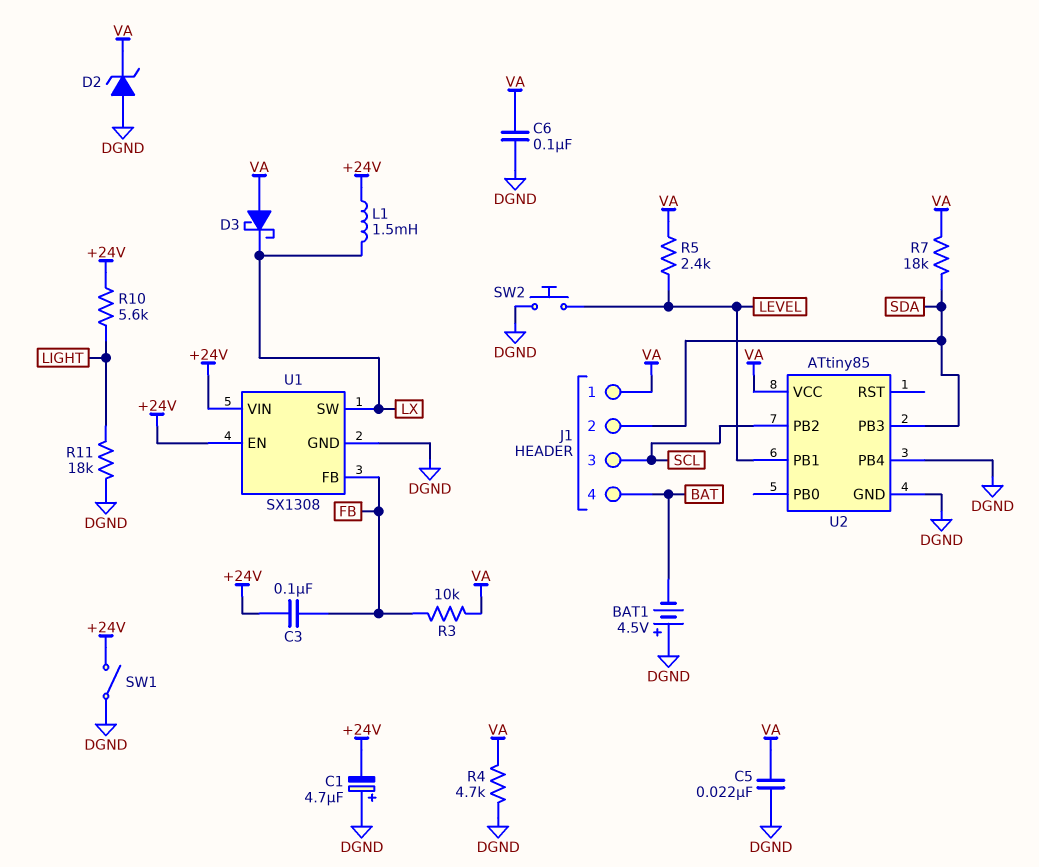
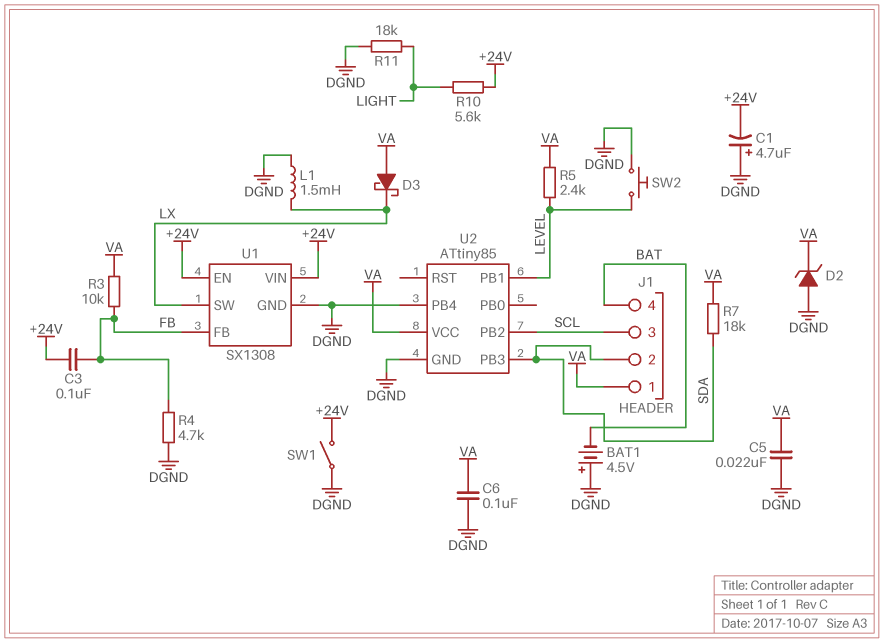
L1: 1.5mH (+24V, LX) -> 1.5mH (DGND, LX)
R4: 4.7k (DGND, VA) -> 4.7k (DGND, FB)

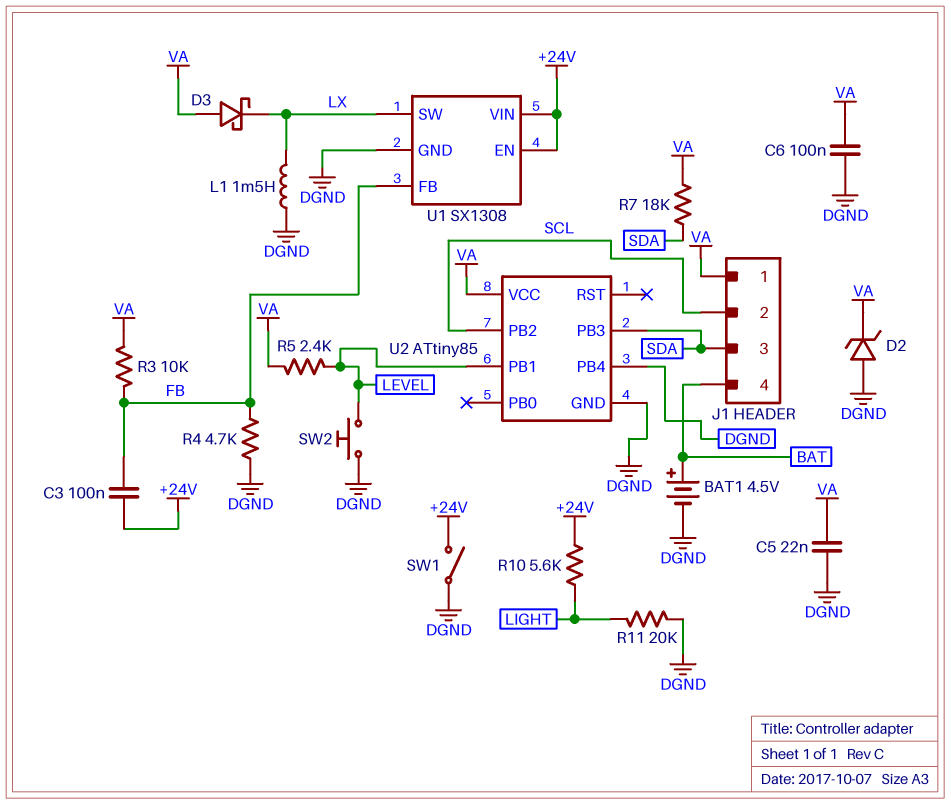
BAT1: 4.5V (plus DGND, minus BAT) -> 4.5V (plus BAT, minus DGND)
C1: 4.7uF (plus DGND, minus +24V) -> none
J1 pin 2: SDA -> SCL
J1 pin 3: SCL -> SDA
R11: 18k (DGND, LIGHT) -> 20k (DGND, LIGHT)

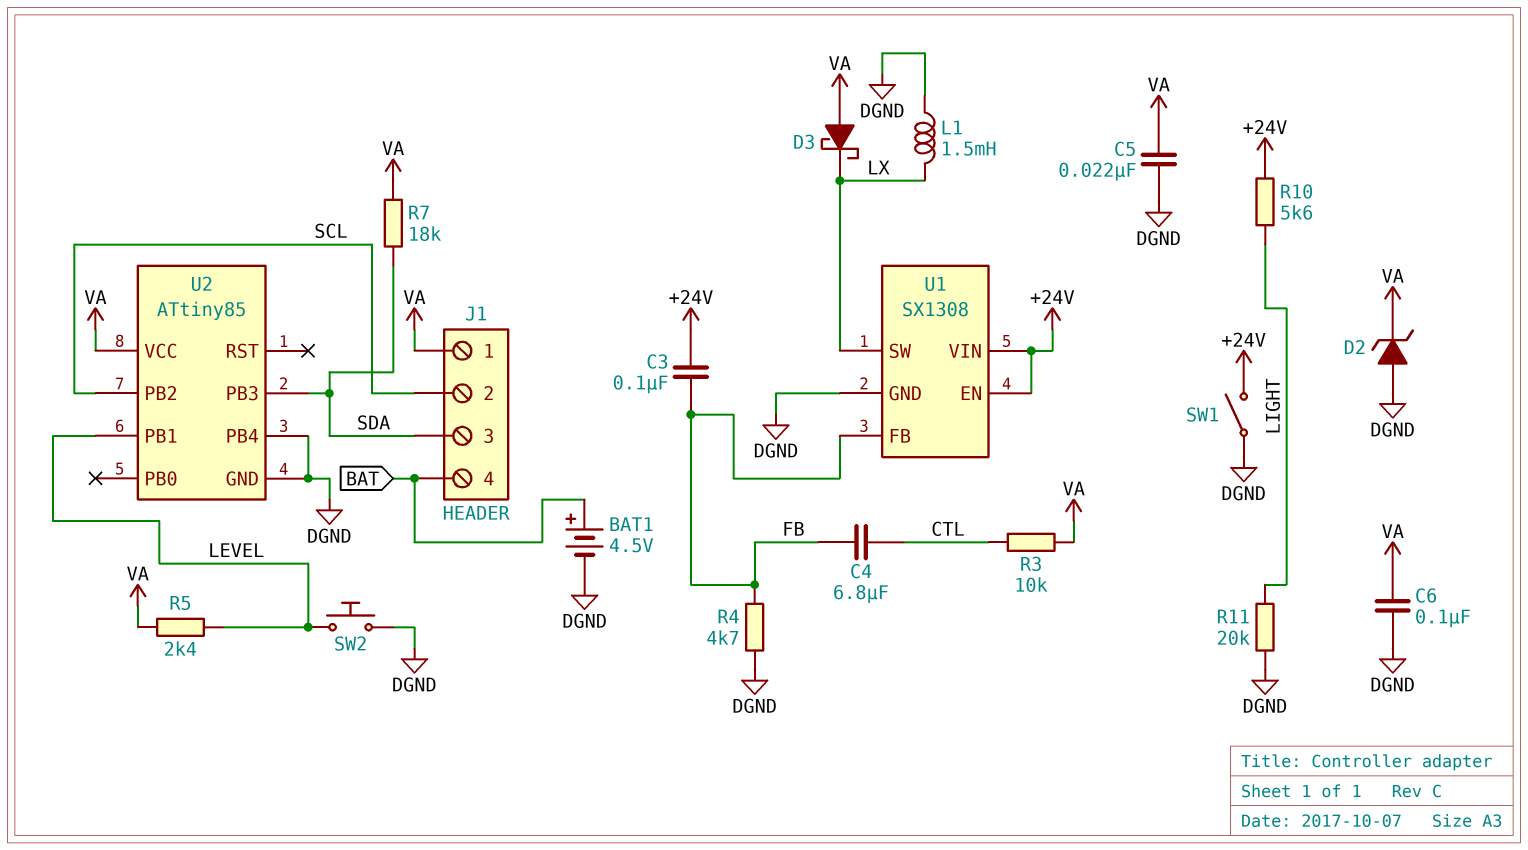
C4: none -> 6.8uF (CTL, FB)
R3: 10k (FB, VA) -> 10k (CTL, VA)

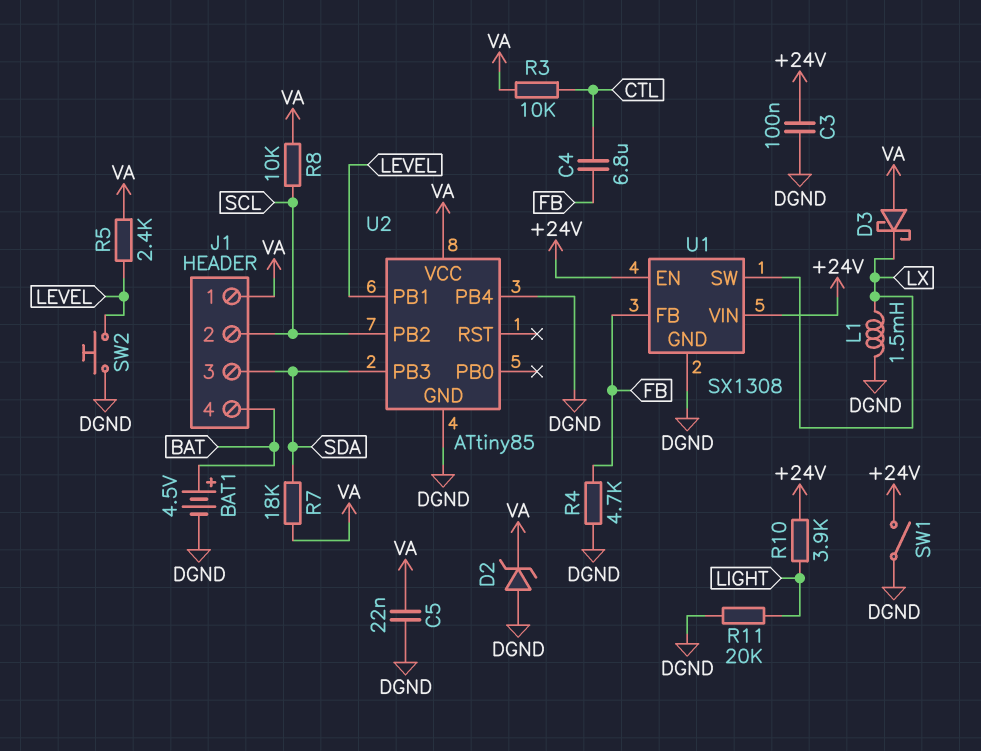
C3: 100nF (+24V, FB) -> 100nF (+24V, DGND)
C6: 100nF (DGND, VA) -> none
R8: none -> 10k (SCL, VA)
R10: 5.6k (+24V, LIGHT) -> 3.9k (+24V, LIGHT)

